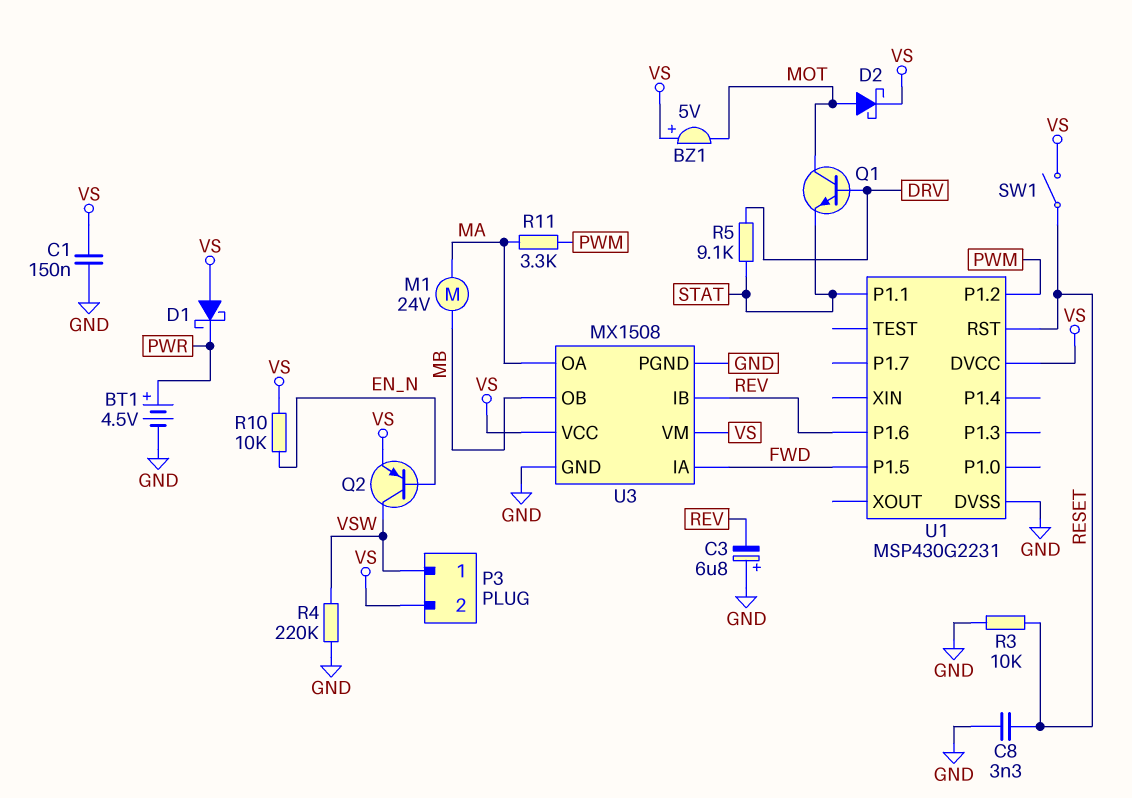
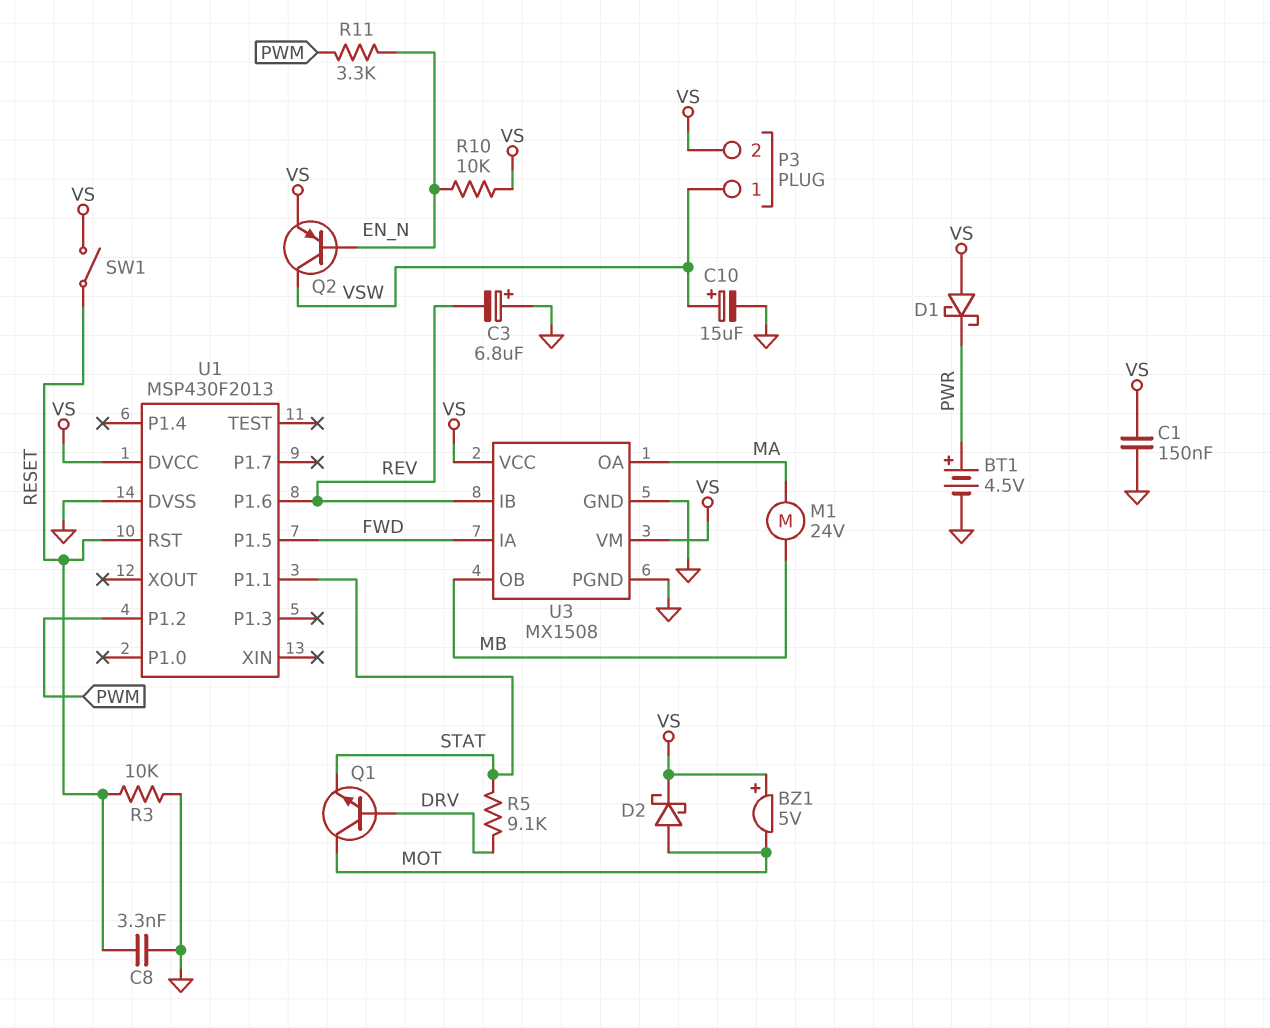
C10: none -> 15uF (plus VSW, minus GND)
R4: 220k (GND, VSW) -> none
R11: 3.3k (MA, PWM) -> 3.3k (EN_N, PWM)
U1: MSP430G2231 -> MSP430F2013

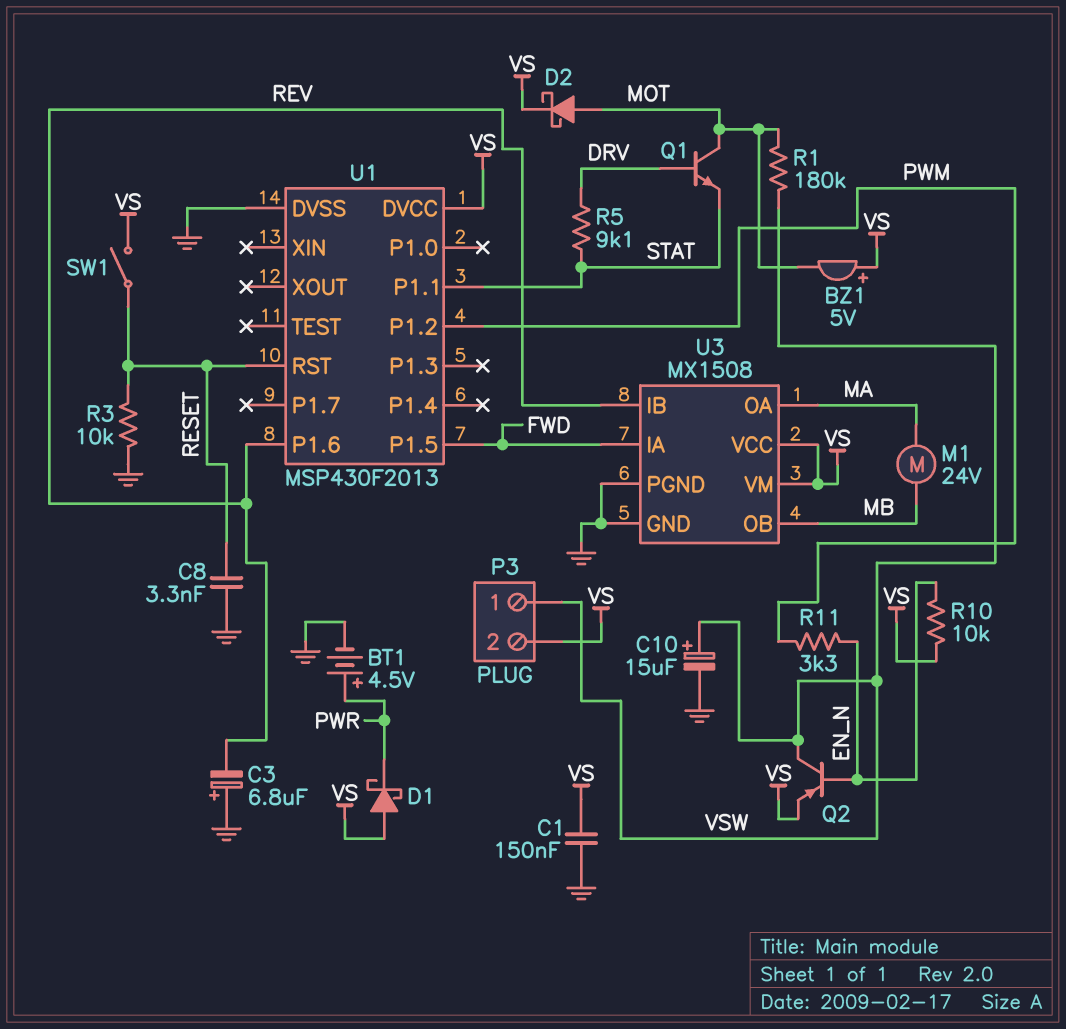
R1: none -> 180k (MOT, VSW)

